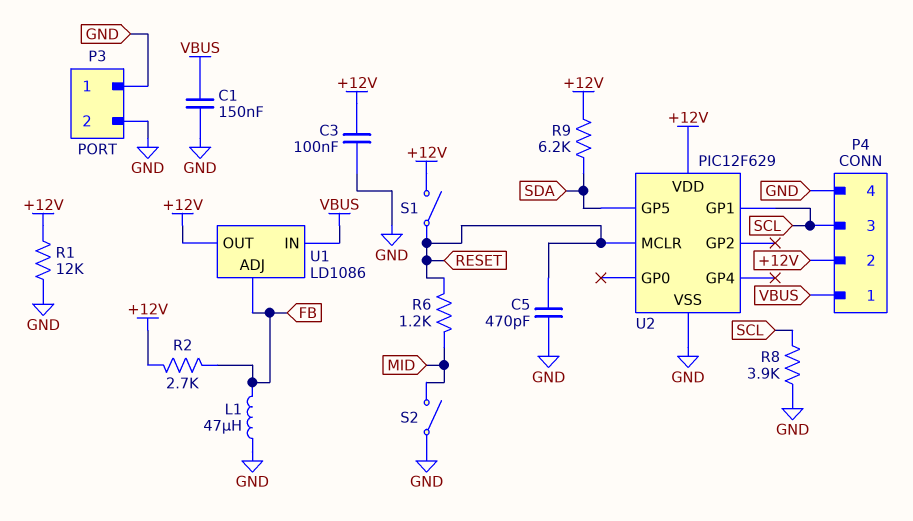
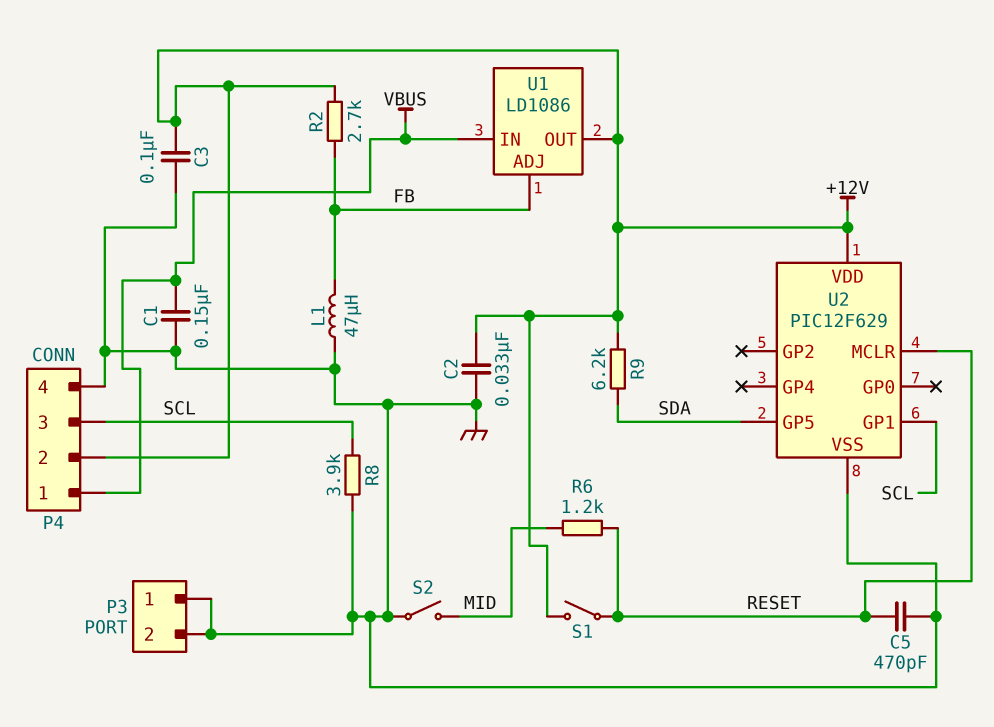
C2: none -> 33nF (+12V, GND)
R1: 12k (+12V, GND) -> none

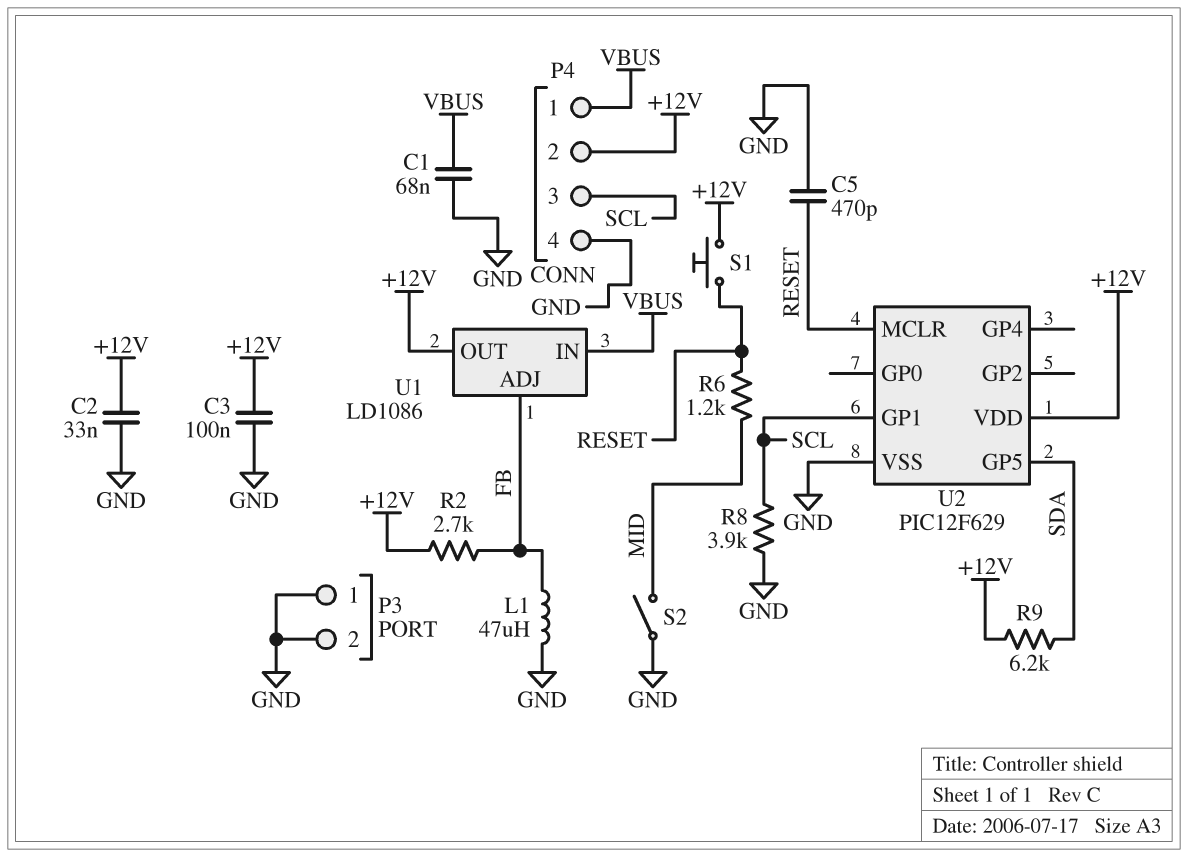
C1: 150nF (GND, VBUS) -> 68nF (GND, VBUS)
S1: switch (+12V, RESET) -> button (+12V, RESET)

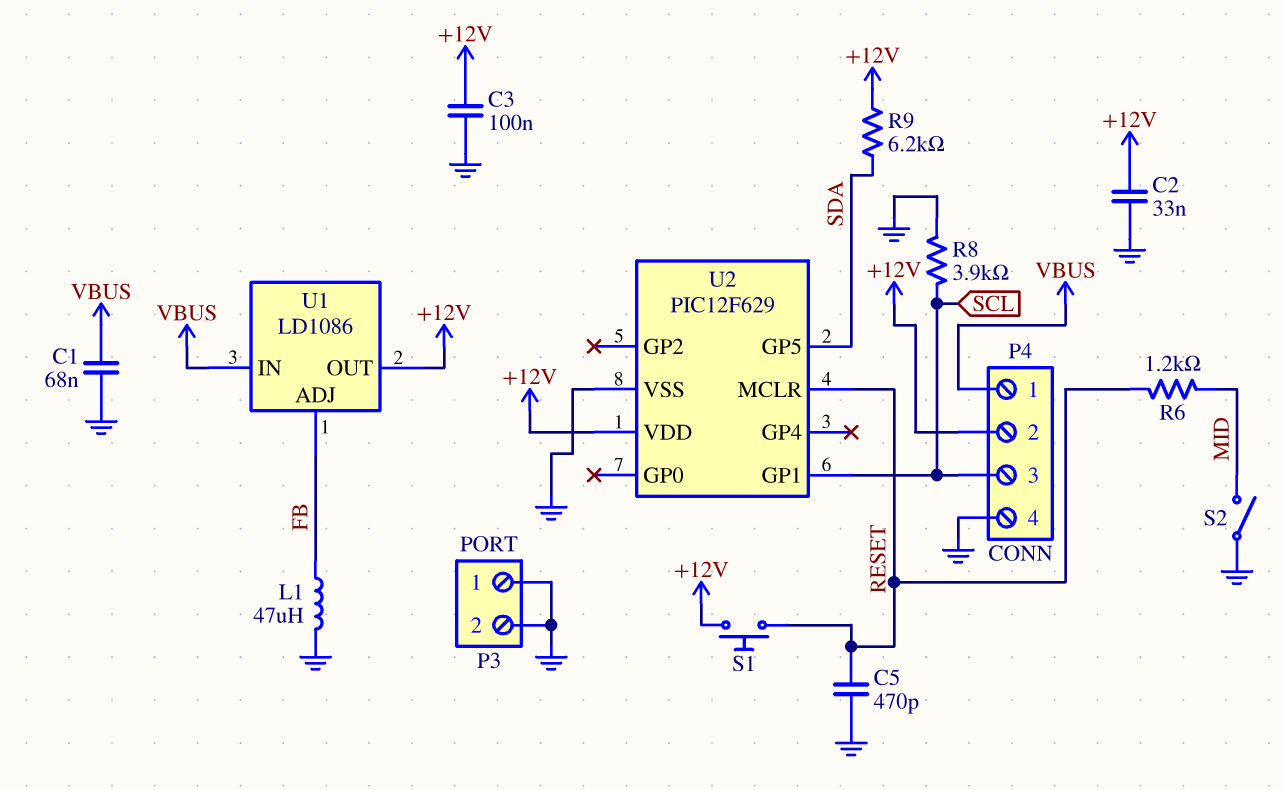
R2: 2.7k (+12V, FB) -> none

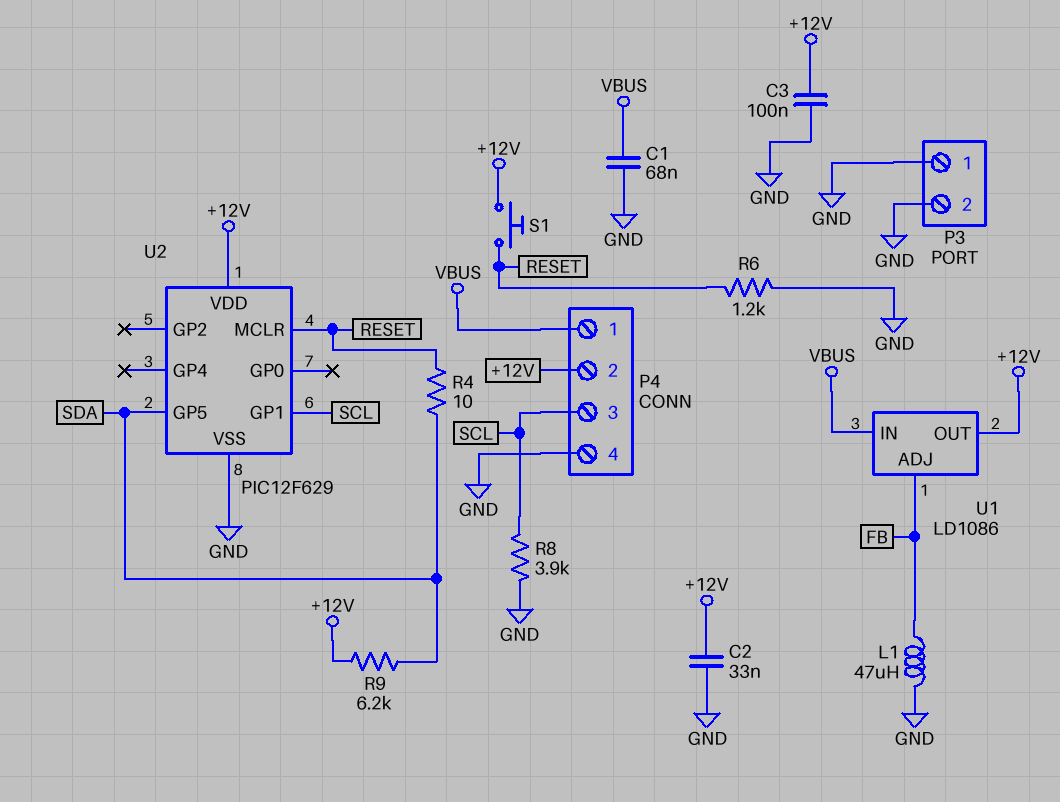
C5: 470pF (GND, RESET) -> none
R4: none -> 10 (RESET, SDA)
R6: 1.2k (MID, RESET) -> 1.2k (GND, RESET)
S2: switch (GND, MID) -> none

